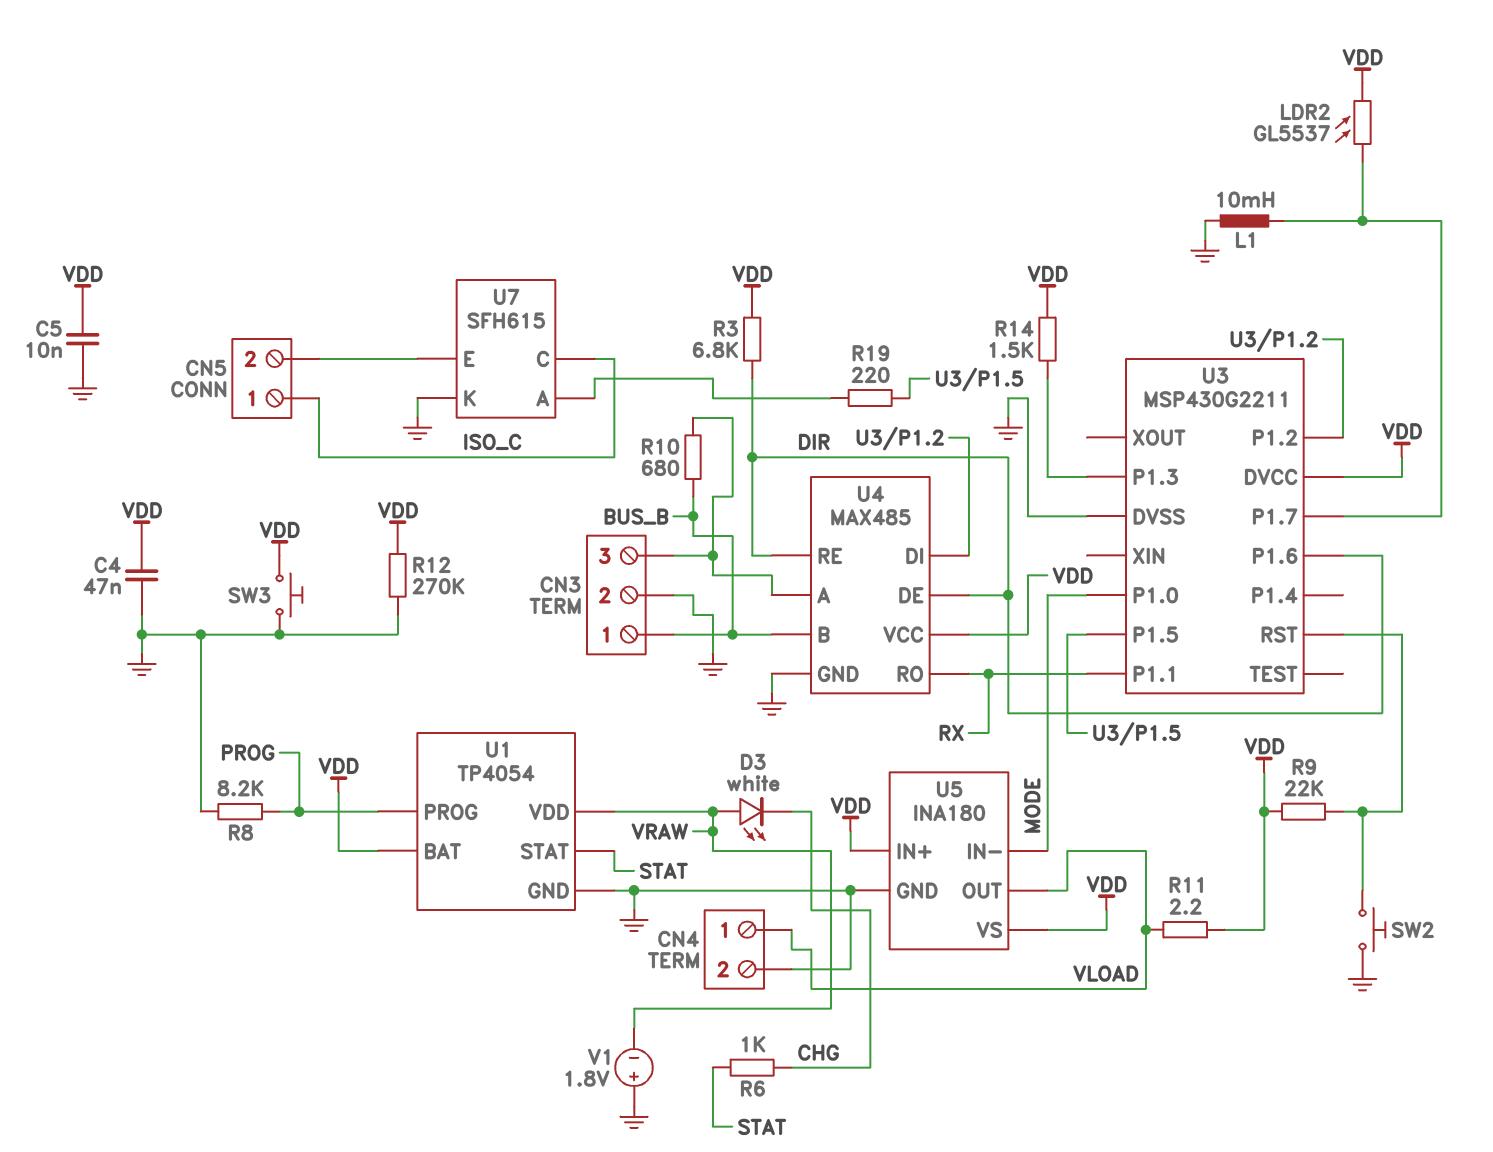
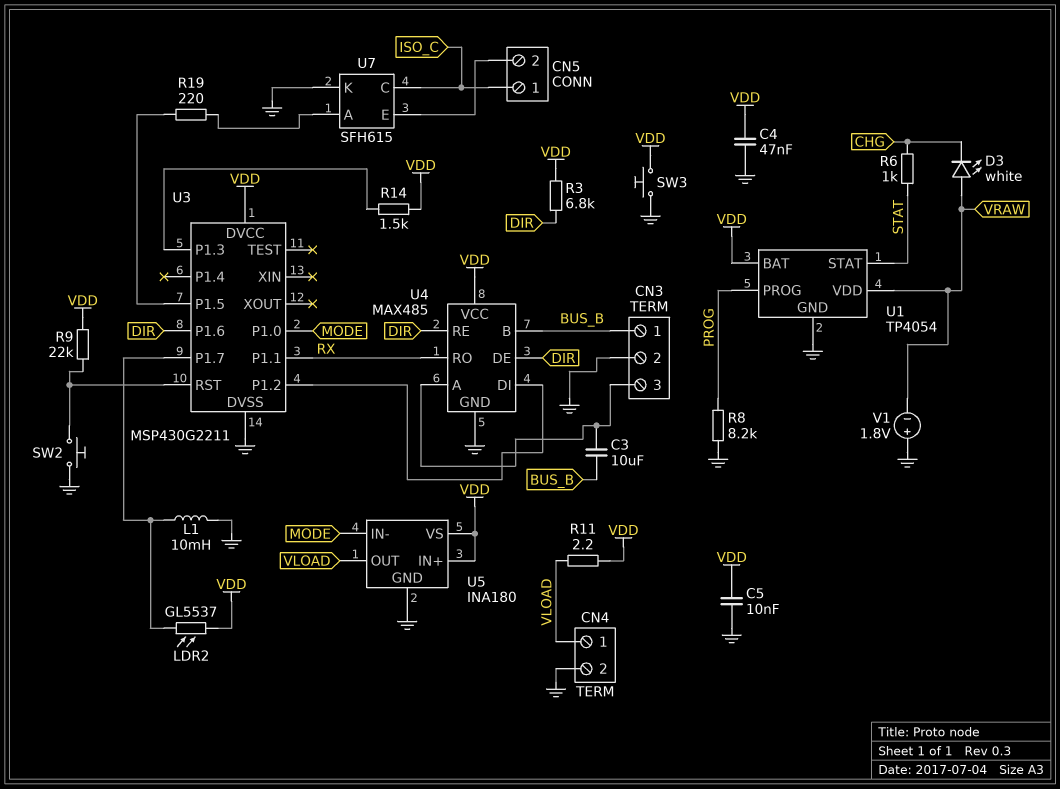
C3: none -> 10uF (BUS_B, CN3/3)
R10: 680 (BUS_B, CN3/3) -> none
R12: 270k (GND, VDD) -> none

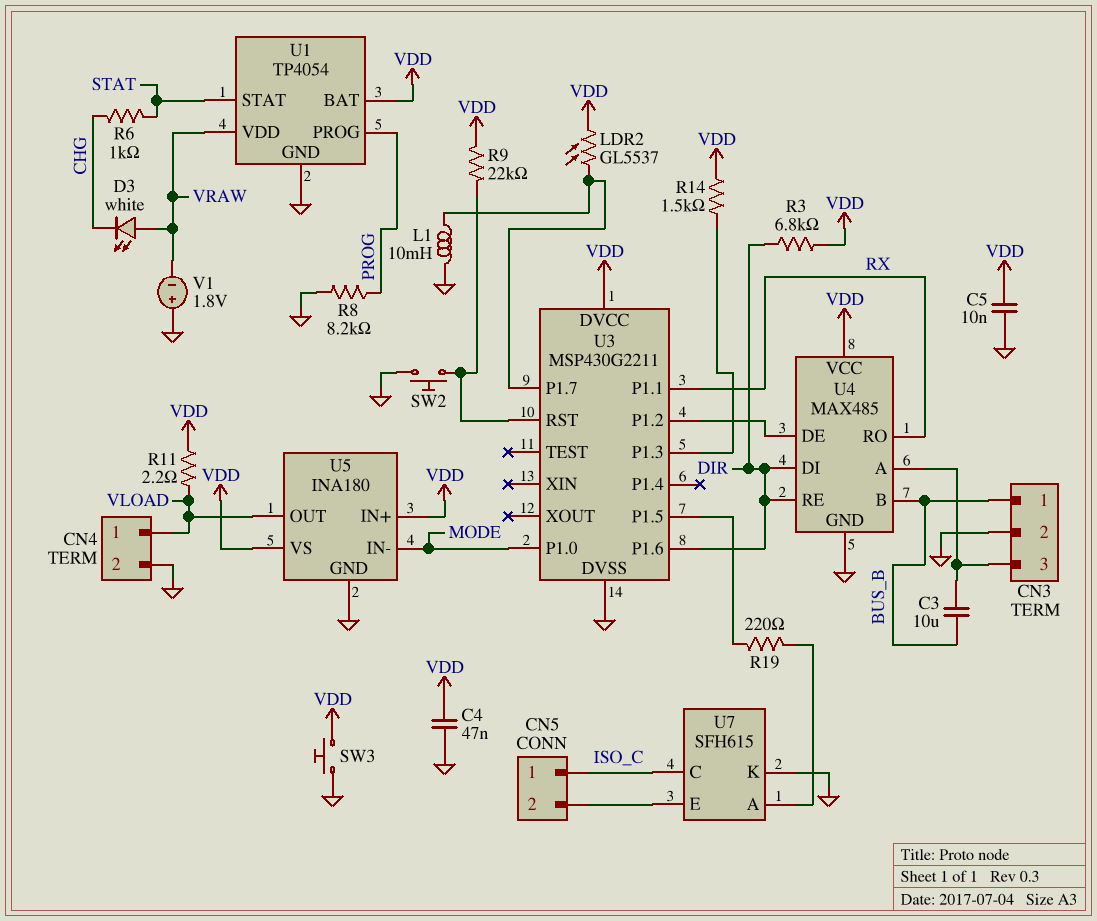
U4 pin DE: DIR -> U3/P1.2
U4 pin DI: U3/P1.2 -> DIR

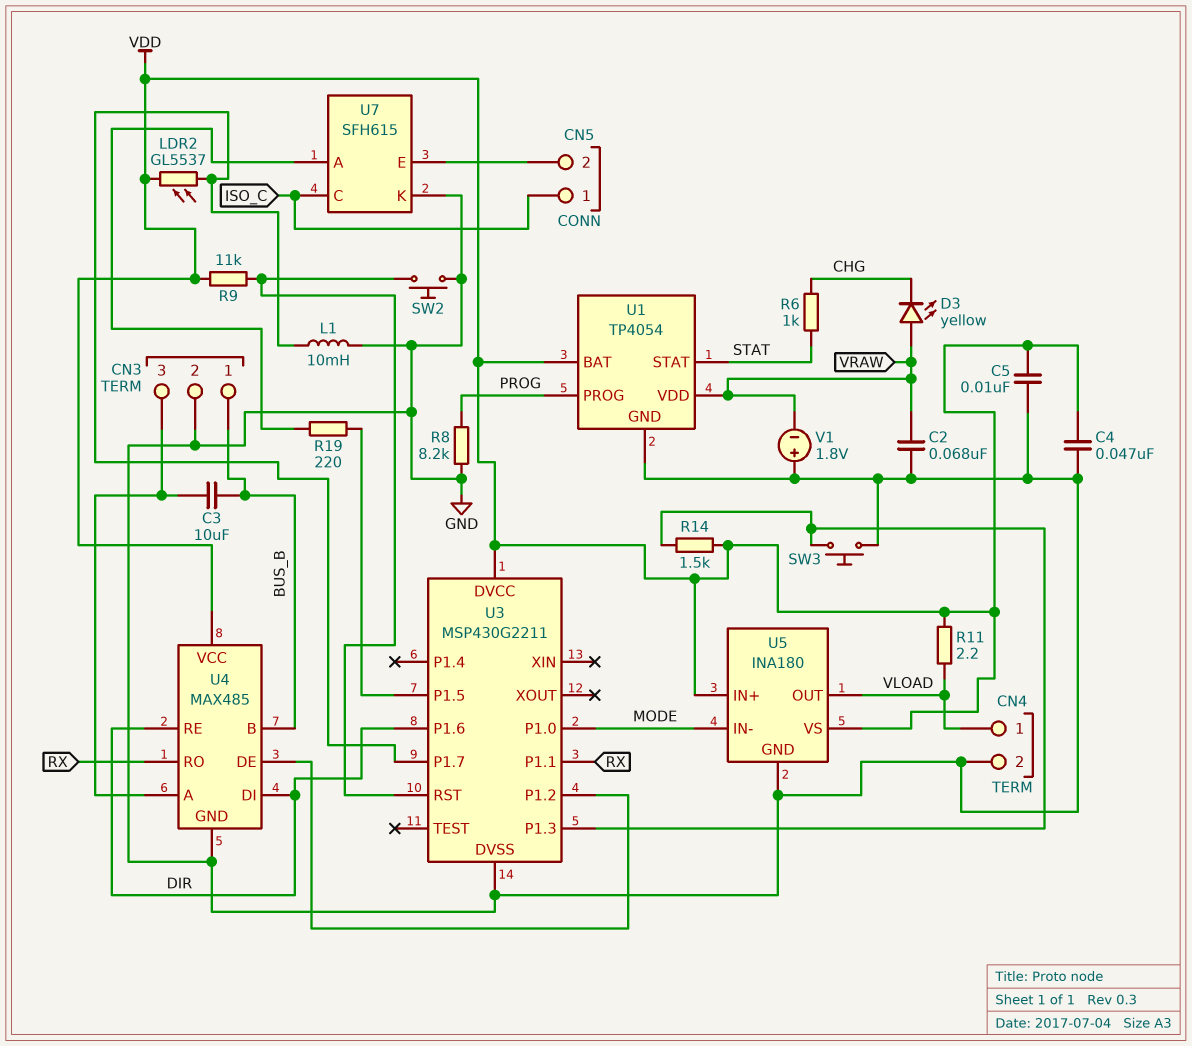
C2: none -> 68nF (GND, VRAW)
D3: LED white (A VRAW, K CHG) -> LED yellow (A VRAW, K CHG)
R3: 6.8k (DIR, VDD) -> none
R9: 22k (U3/RST, VDD) -> 11k (U3/RST, VDD)
SW3: button (GND, VDD) -> button (GND, U3/P1.3)

